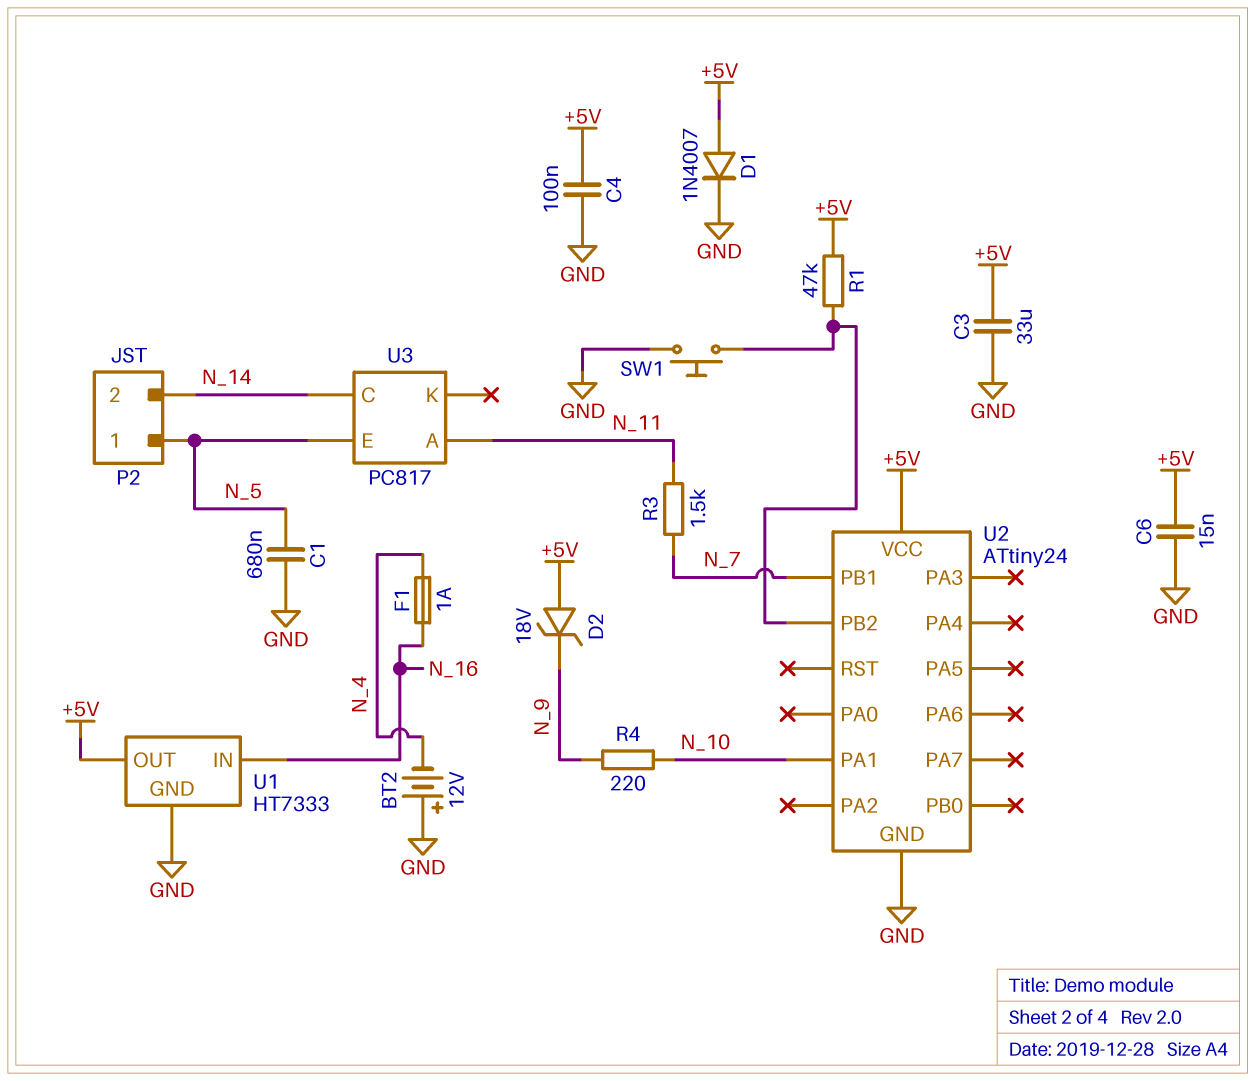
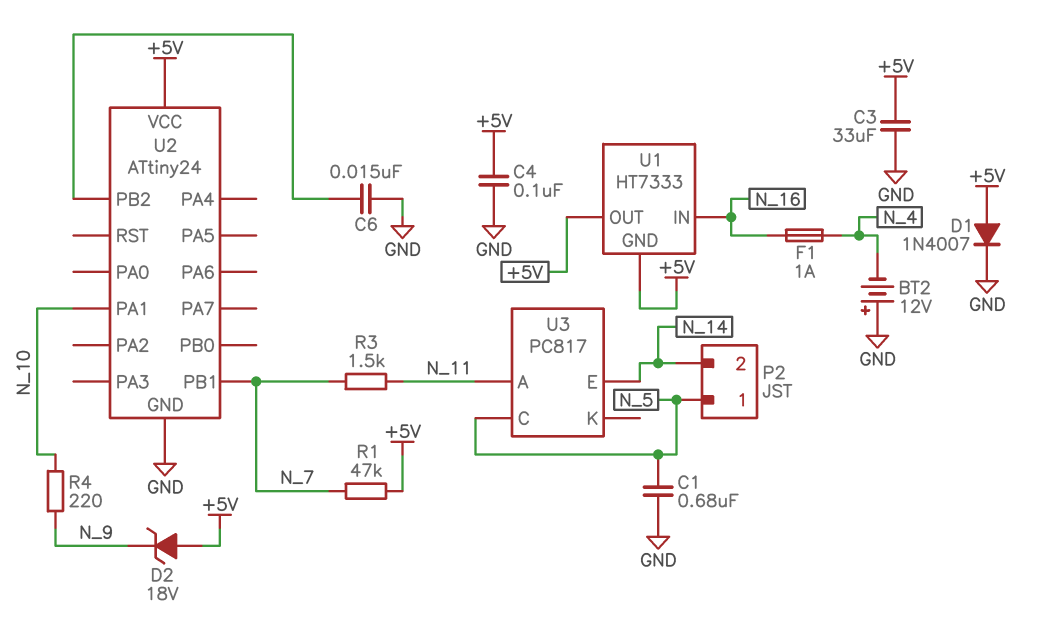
C6: 15nF (+5V, GND) -> 15nF (GND, U2/PB2)
R1: 47k (+5V, U2/PB2) -> 47k (+5V, N_7)
SW1: button (GND, U2/PB2) -> none
U1 pin GND: GND -> +5V
U3 pin C: N_14 -> N_5
U3 pin E: N_5 -> N_14

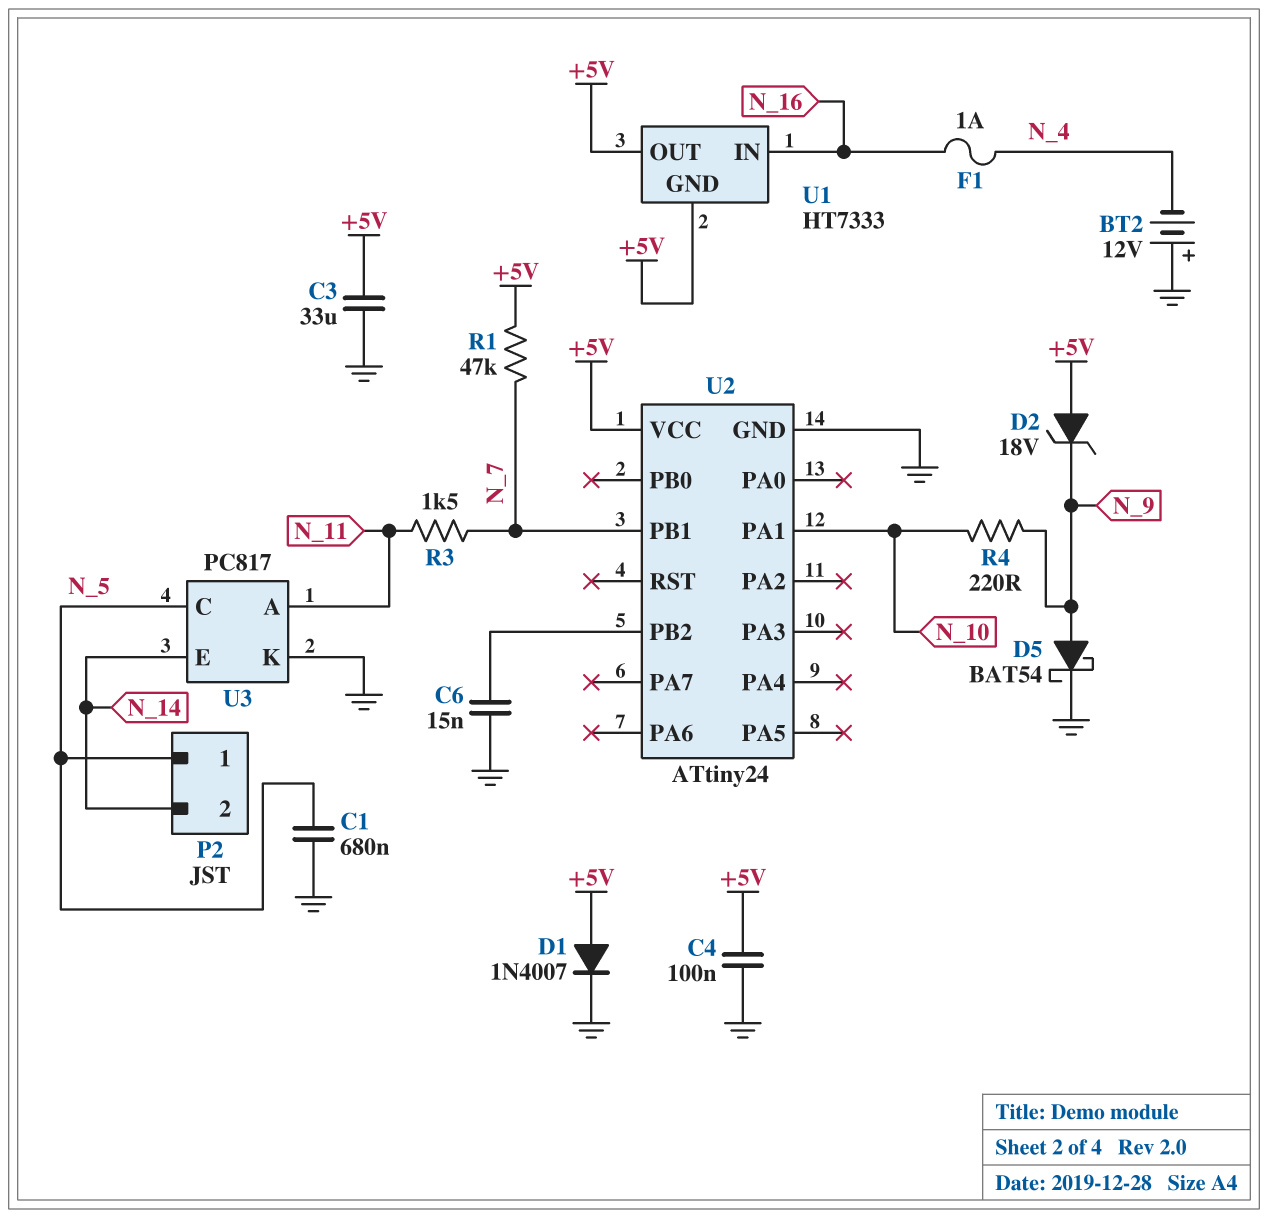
D5: none -> schottky BAT54 (A N_9, K GND)
U3 pin K: none -> GND

